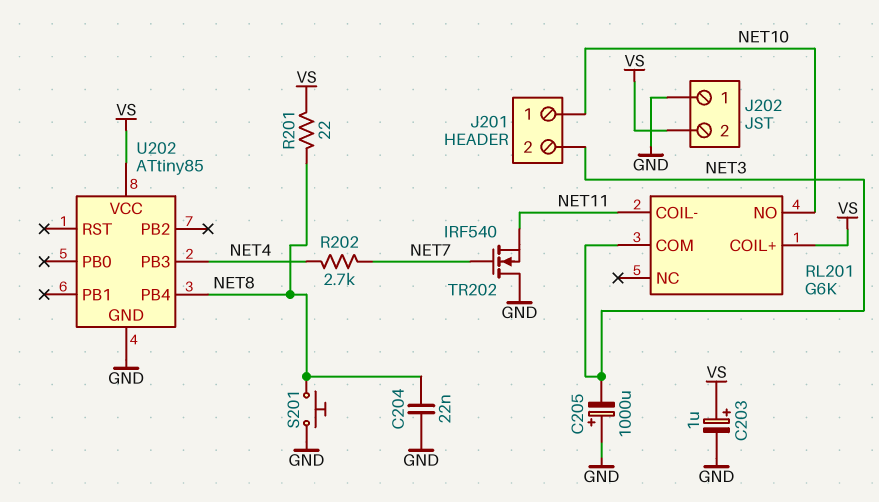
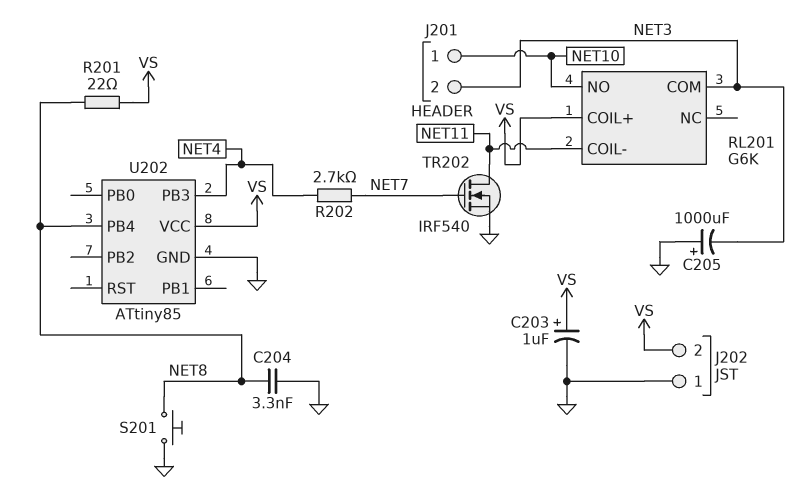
C204: 22nF (GND, NET8) -> 3.3nF (GND, NET8)
TR202: NMOS IRF540 (G NET7, D GND, S NET11) -> NMOS IRF540 (G NET7, D NET11, S GND)

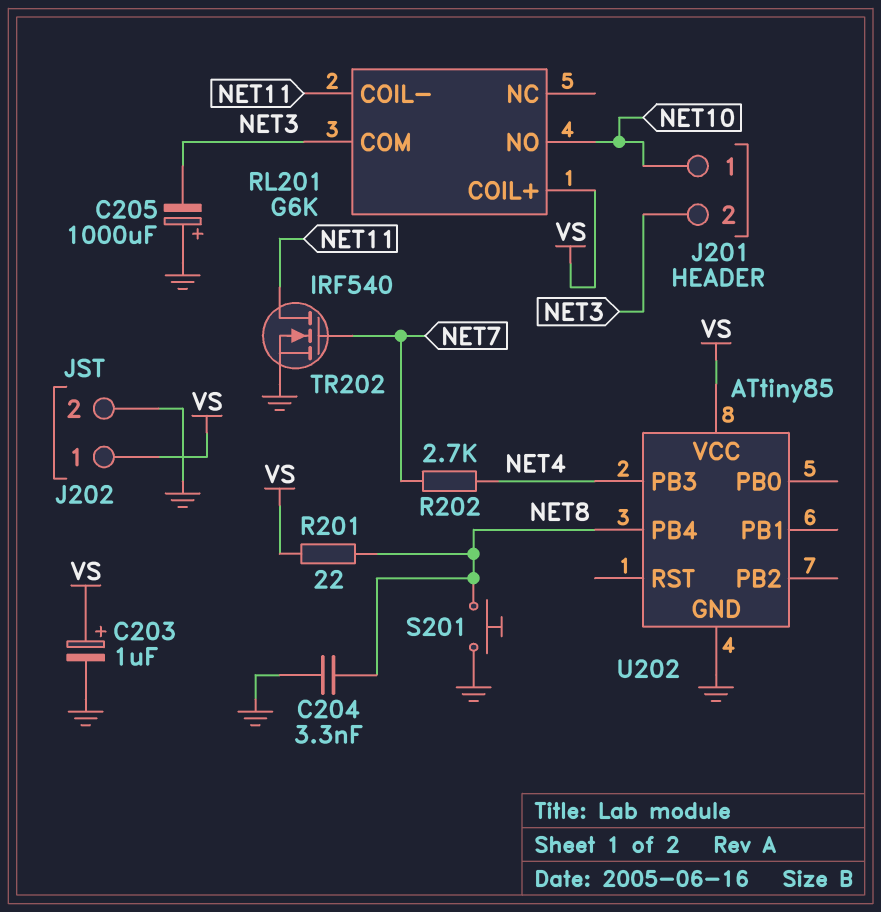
J202 pin 1: GND -> VS
J202 pin 2: VS -> GND

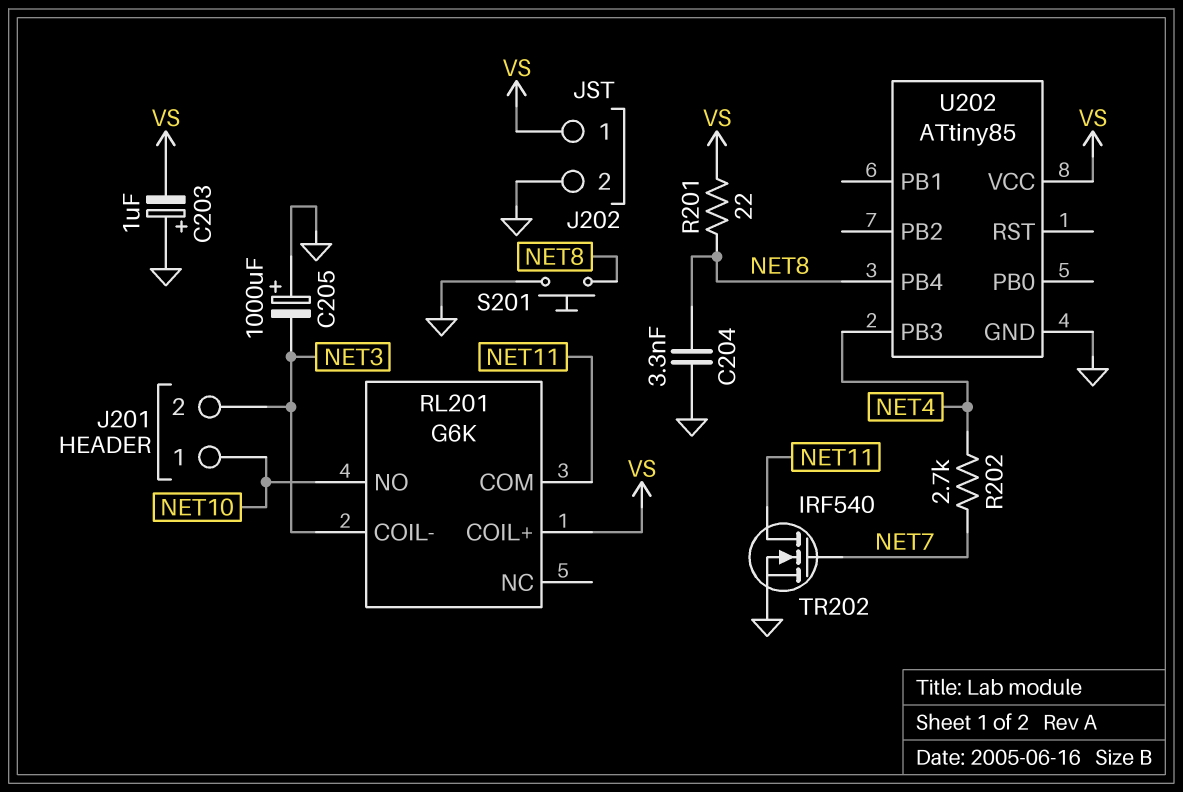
C203: 1uF (plus VS, minus GND) -> 1uF (plus GND, minus VS)
RL201 pin COIL-: NET11 -> NET3
RL201 pin COM: NET3 -> NET11

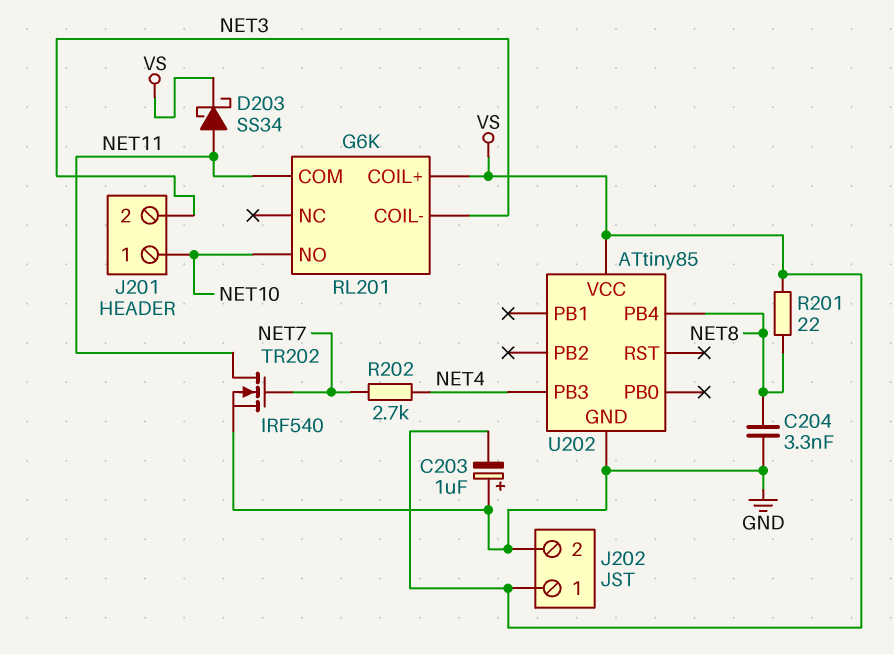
C205: 1000uF (plus GND, minus NET3) -> none
D203: none -> schottky SS34 (A NET11, K VS)
S201: button (GND, NET8) -> none

